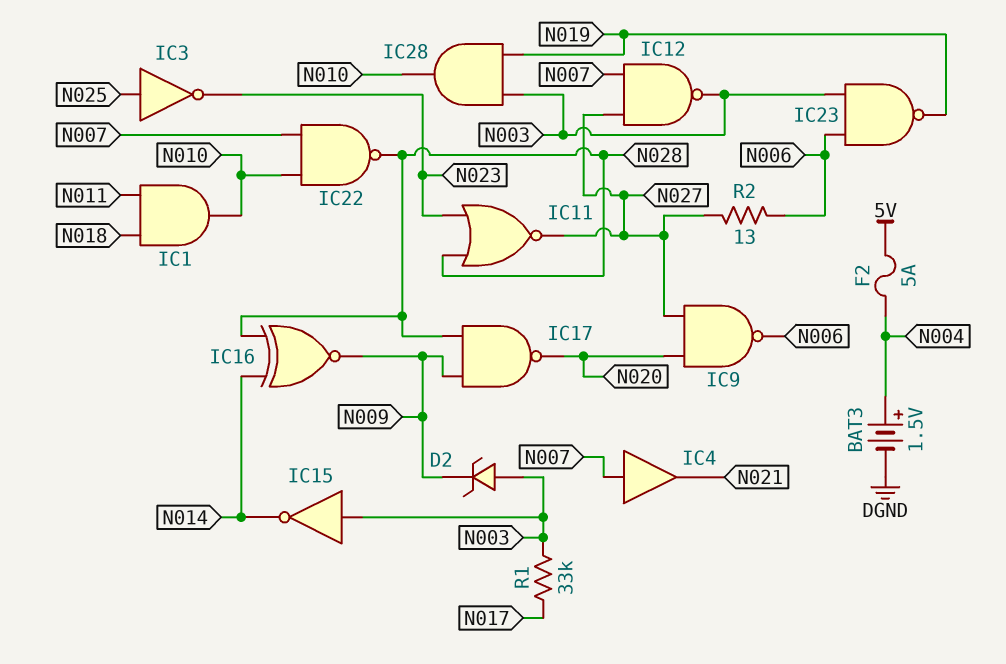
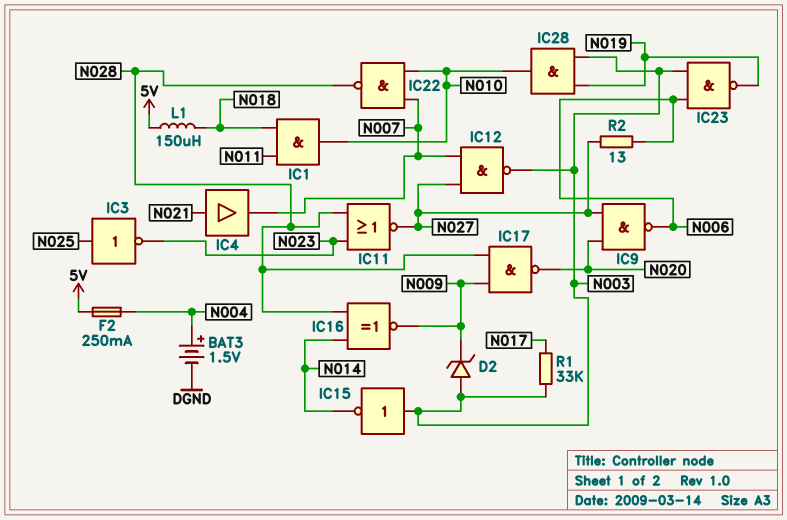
F2: 5A (5V, N004) -> 250mA (5V, N004)
IC4: buffer (in N007, out N021) -> buffer (in N021, out N007)
L1: none -> 150uH (5V, N018)

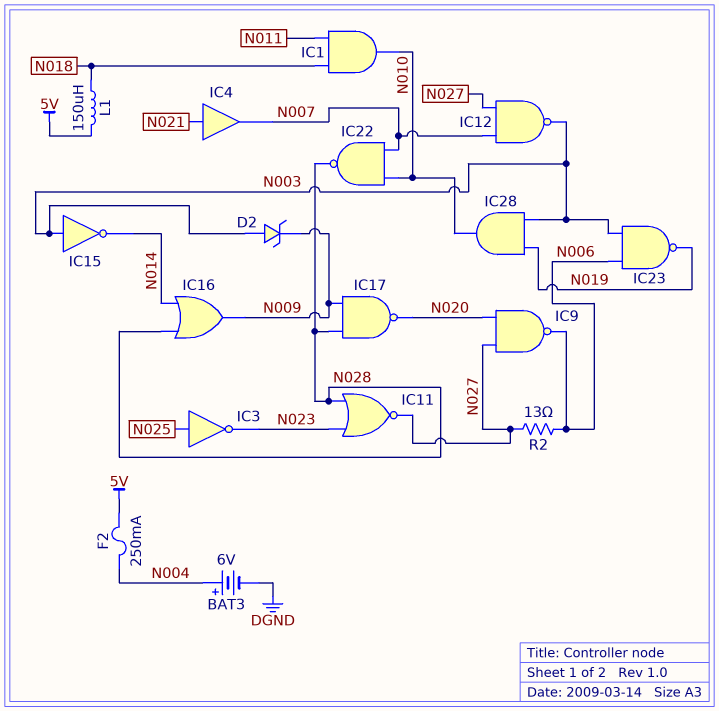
BAT3: 1.5V (plus N004, minus DGND) -> 6V (plus N004, minus DGND)
IC16: XNOR (in N014, in N028, out N009) -> OR (in N014, in N028, out N009)
R1: 33k (N003, N017) -> none

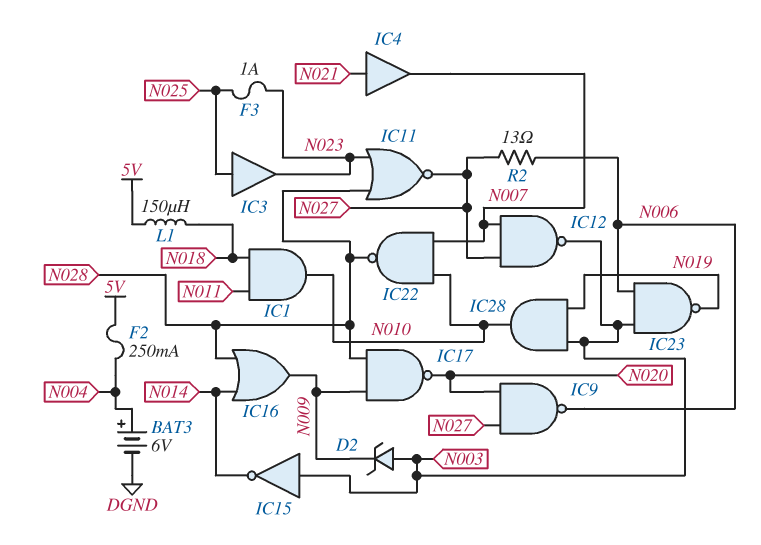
F3: none -> 1A (N023, N025)
IC3: NOT (in N025, out N023) -> buffer (in N025, out N023)

